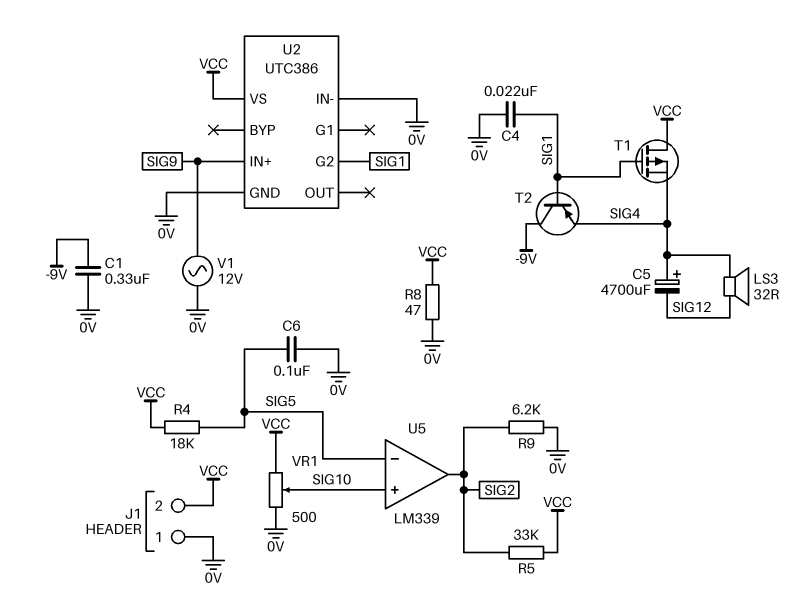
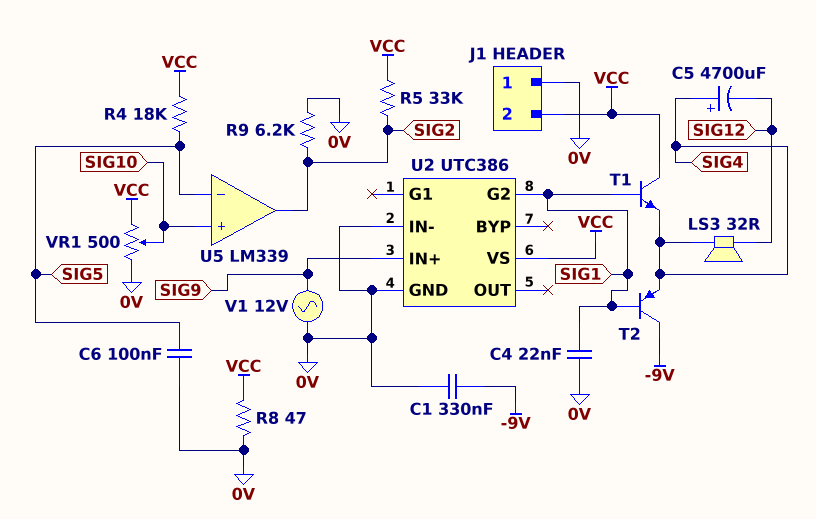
T1: PMOS (G SIG1, D VCC, S SIG4) -> NPN (B SIG1, C VCC, E SIG4)

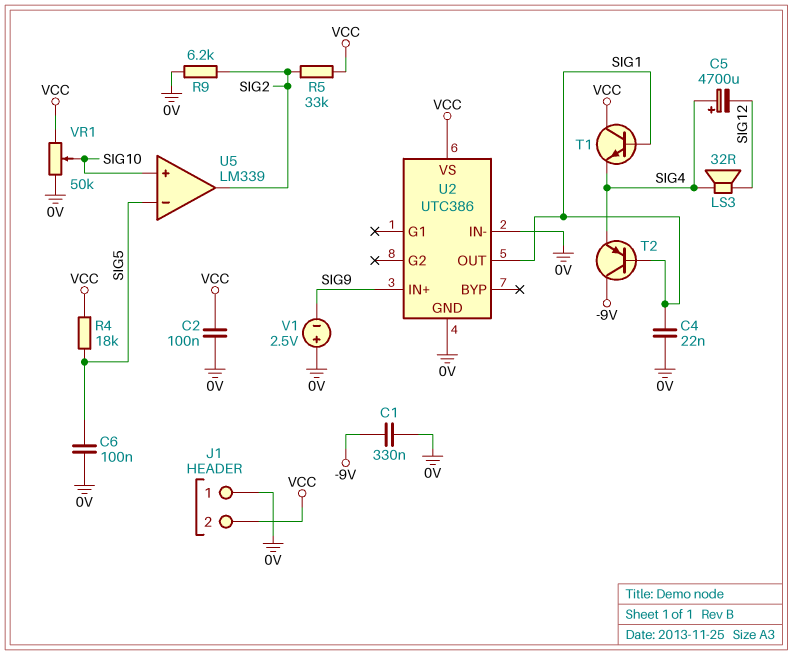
C2: none -> 100nF (0V, VCC)
R8: 47 (0V, VCC) -> none
U2 pin G2: SIG1 -> none
U2 pin OUT: none -> SIG1
V1: AC 12V (0V, SIG9) -> 2.5V (plus 0V, minus SIG9)
VR1: 500 (0V, VCC, wiper SIG10) -> 50k (0V, VCC, wiper SIG10)

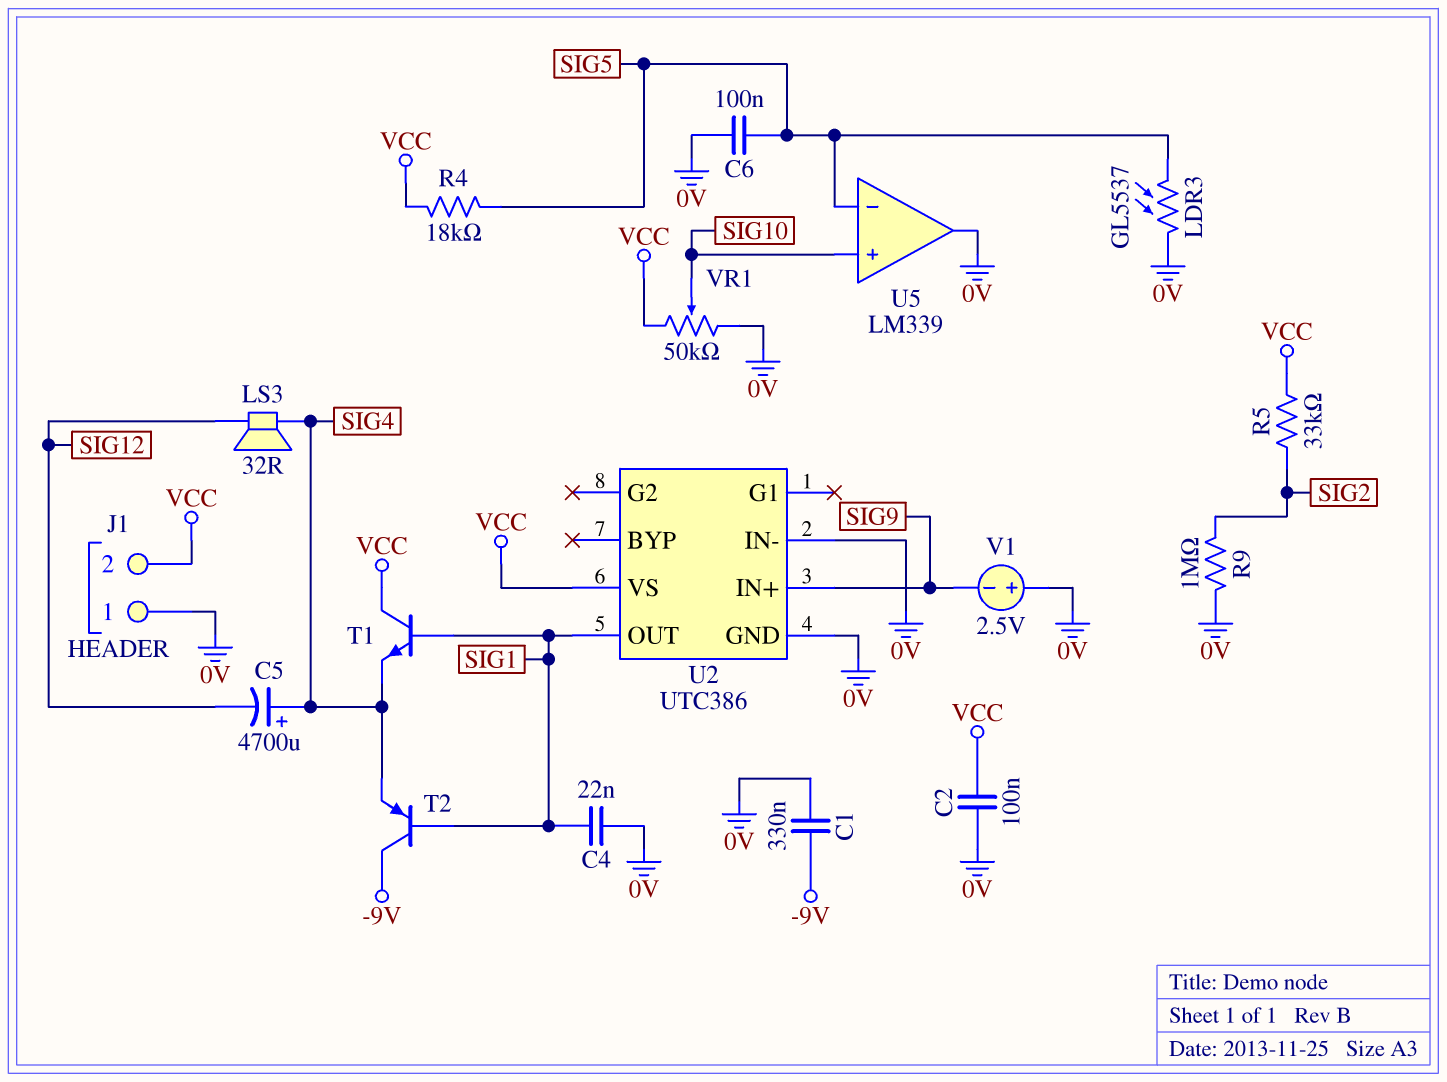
LDR3: none -> GL5537 (0V, SIG5)
R9: 6.2k (0V, SIG2) -> 1M (0V, SIG2)
U5 pin out: SIG2 -> 0V

